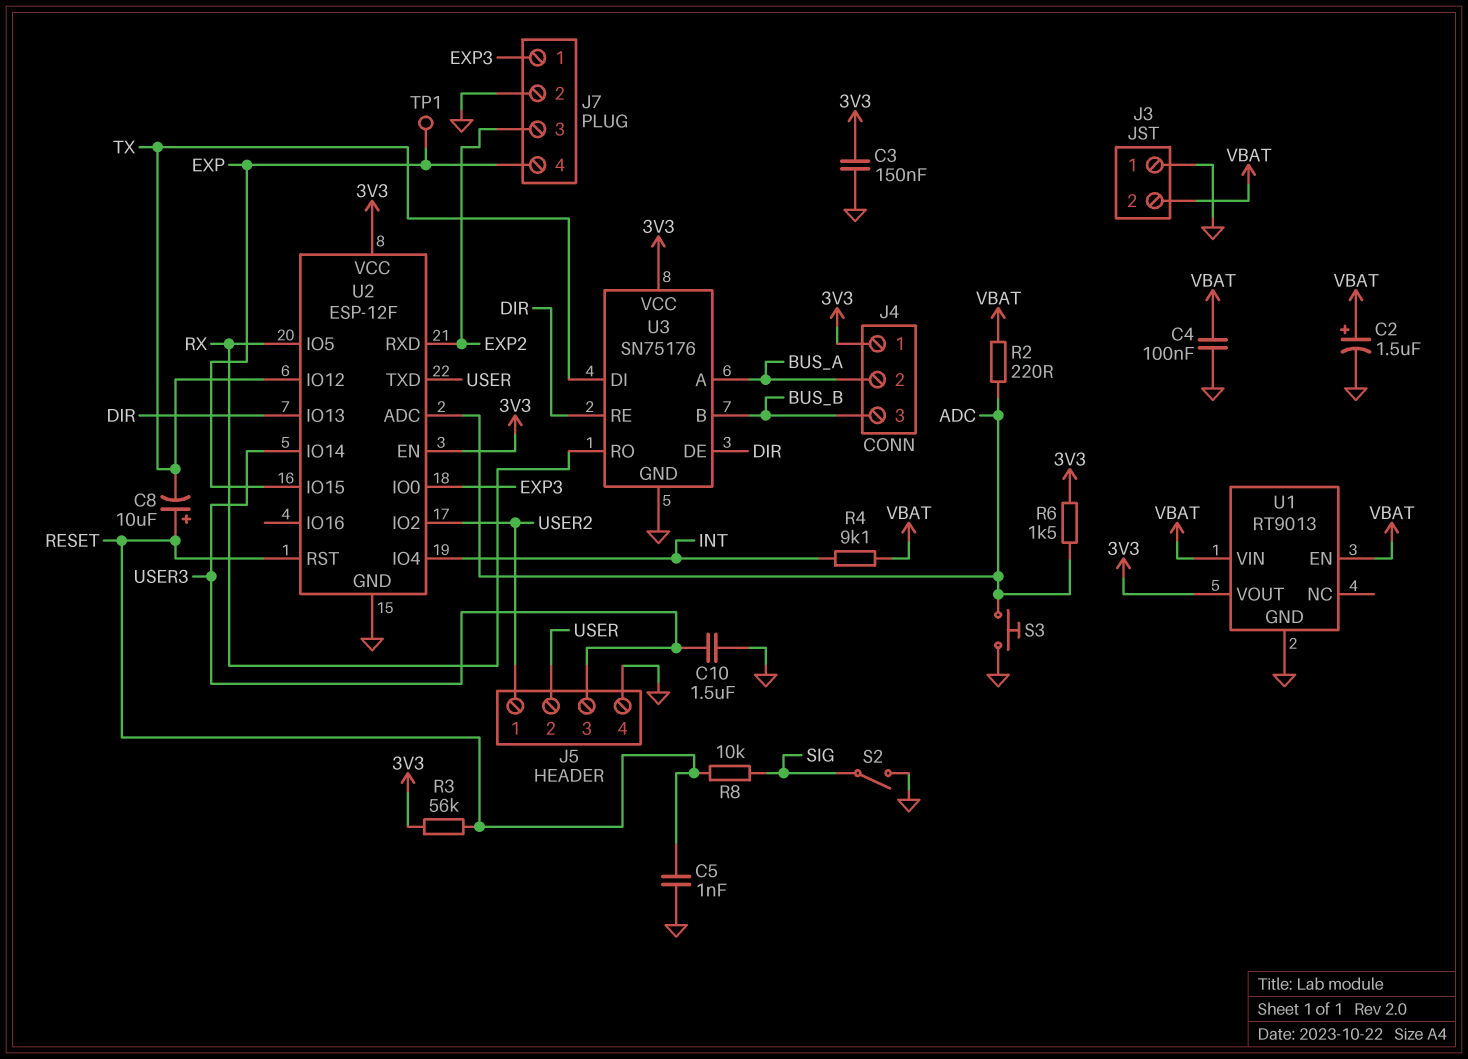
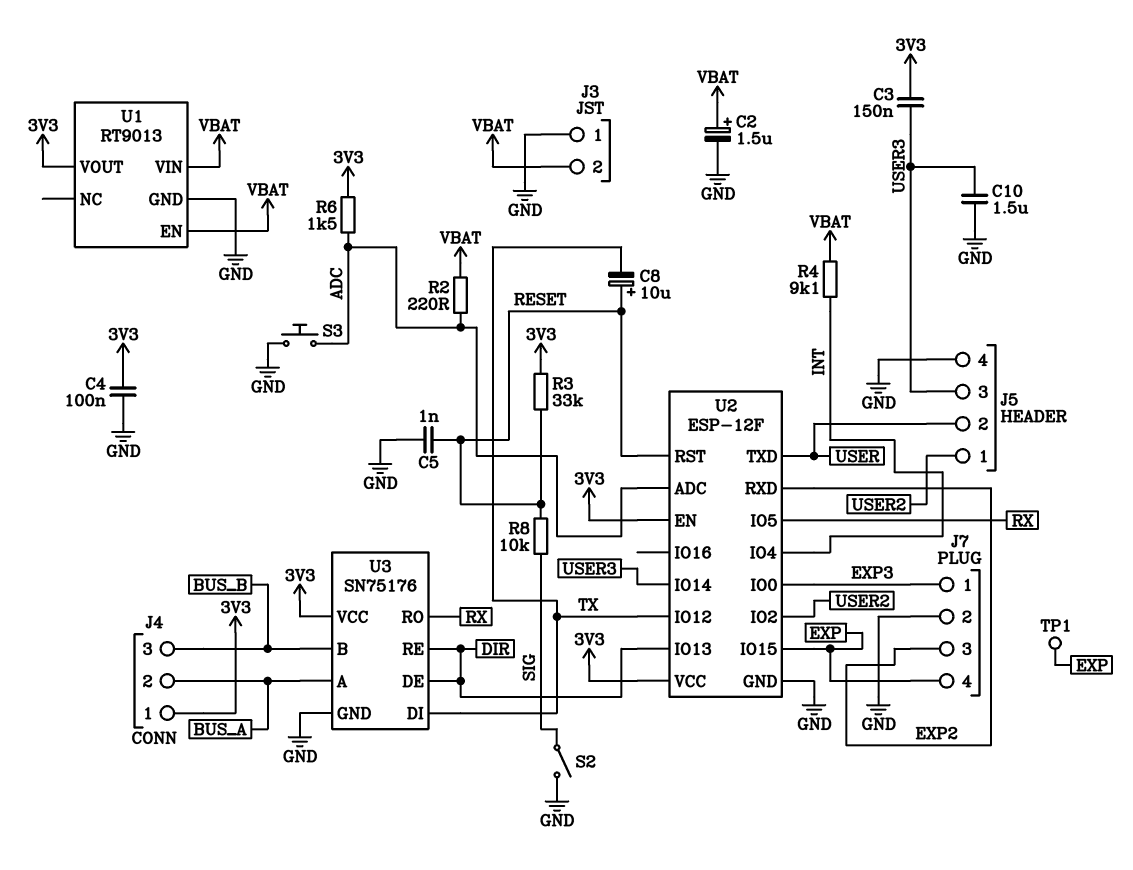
C3: 150nF (3V3, GND) -> 150nF (3V3, USER3)
C4: 100nF (GND, VBAT) -> 100nF (3V3, GND)
R3: 56k (3V3, RESET) -> 33k (3V3, RESET)

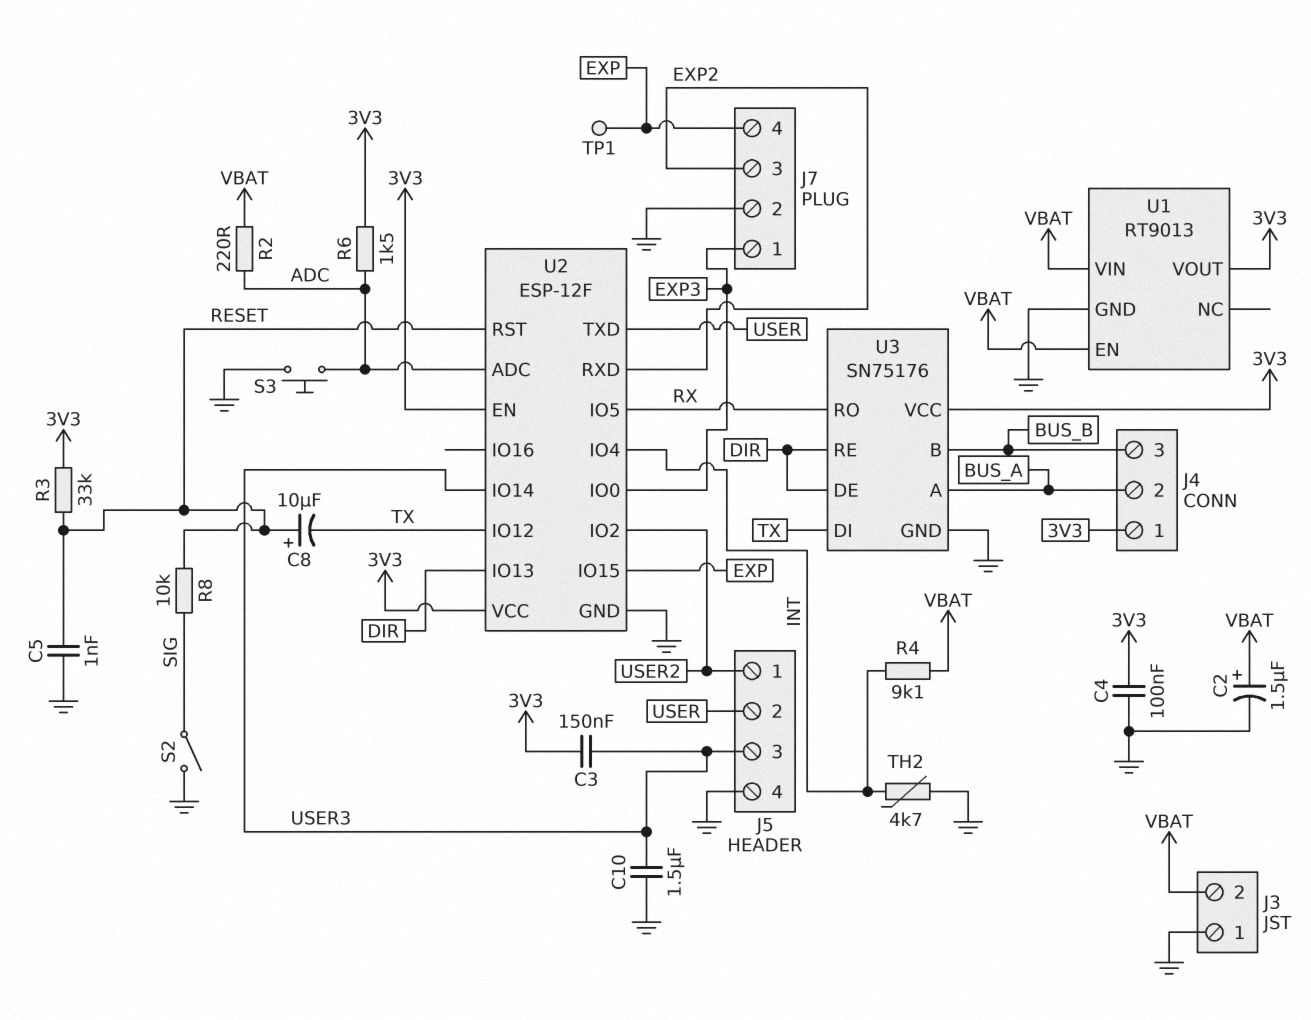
TH2: none -> 4.7k (GND, INT)

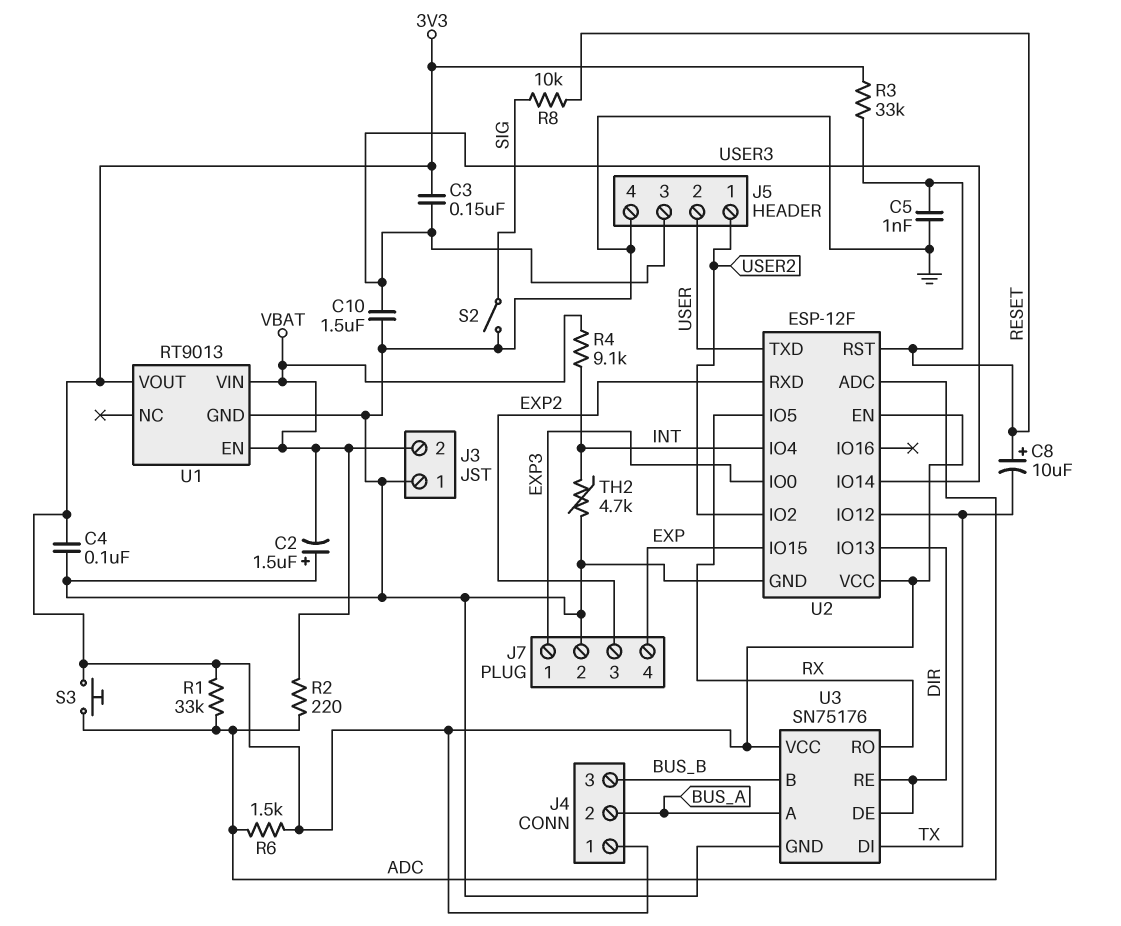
C2: 1.5uF (plus VBAT, minus GND) -> 1.5uF (plus GND, minus VBAT)
R1: none -> 33k (3V3, ADC)
S3: button (ADC, GND) -> button (3V3, ADC)
TP1: test point (EXP) -> none

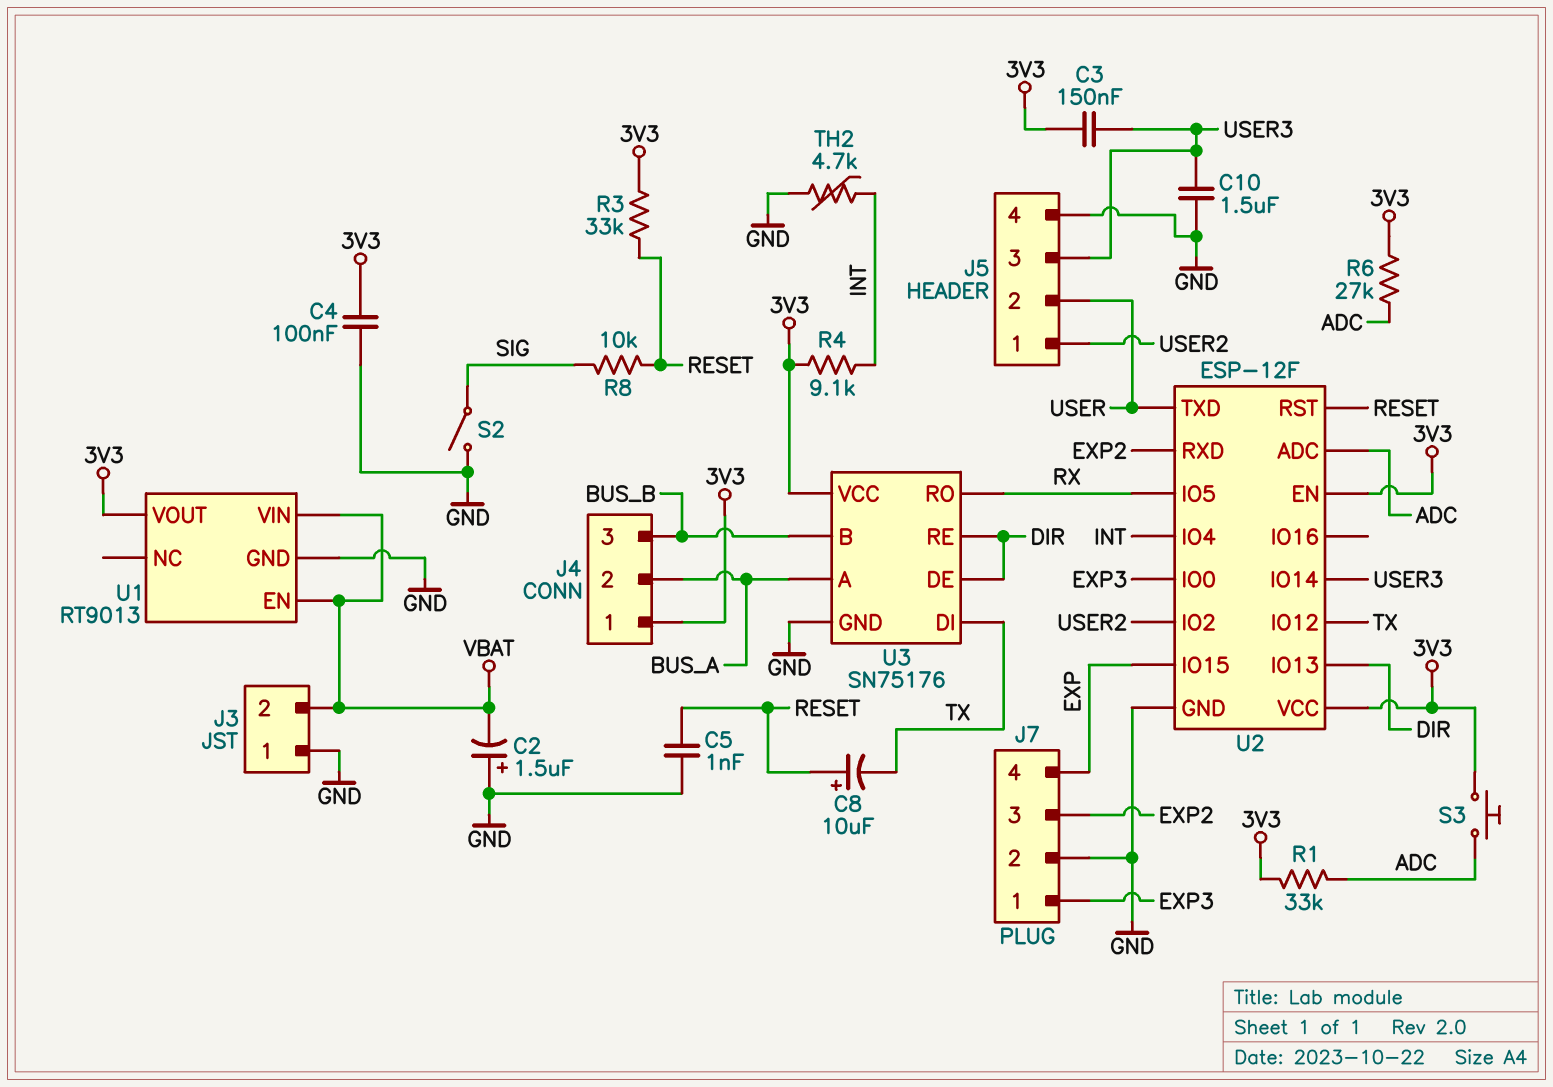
R2: 220 (ADC, VBAT) -> none
R4: 9.1k (INT, VBAT) -> 9.1k (3V3, INT)
R6: 1.5k (3V3, ADC) -> 27k (3V3, ADC)

